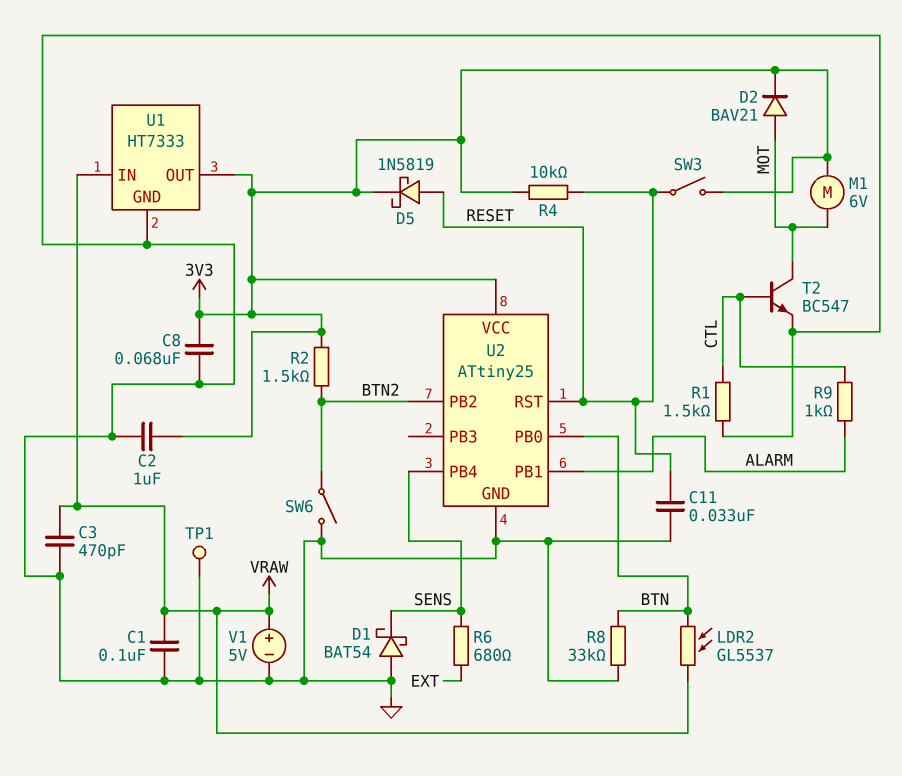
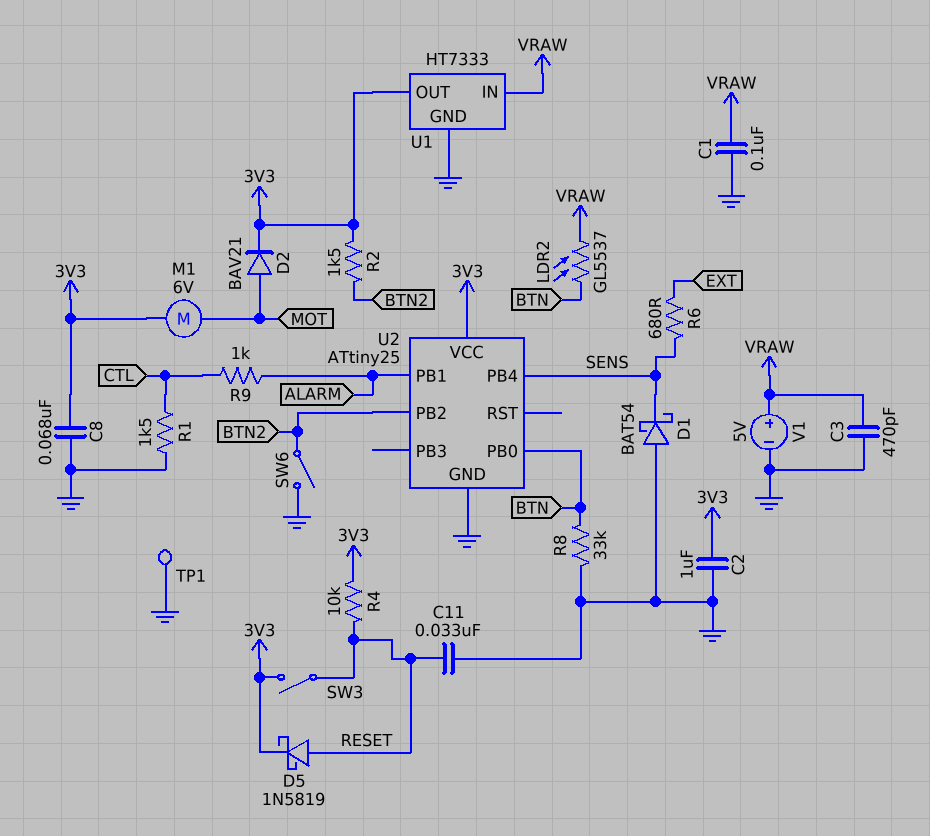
T2: NPN BC547 (B CTL, C MOT, E GND) -> none
U2 pin RST: RESET -> none

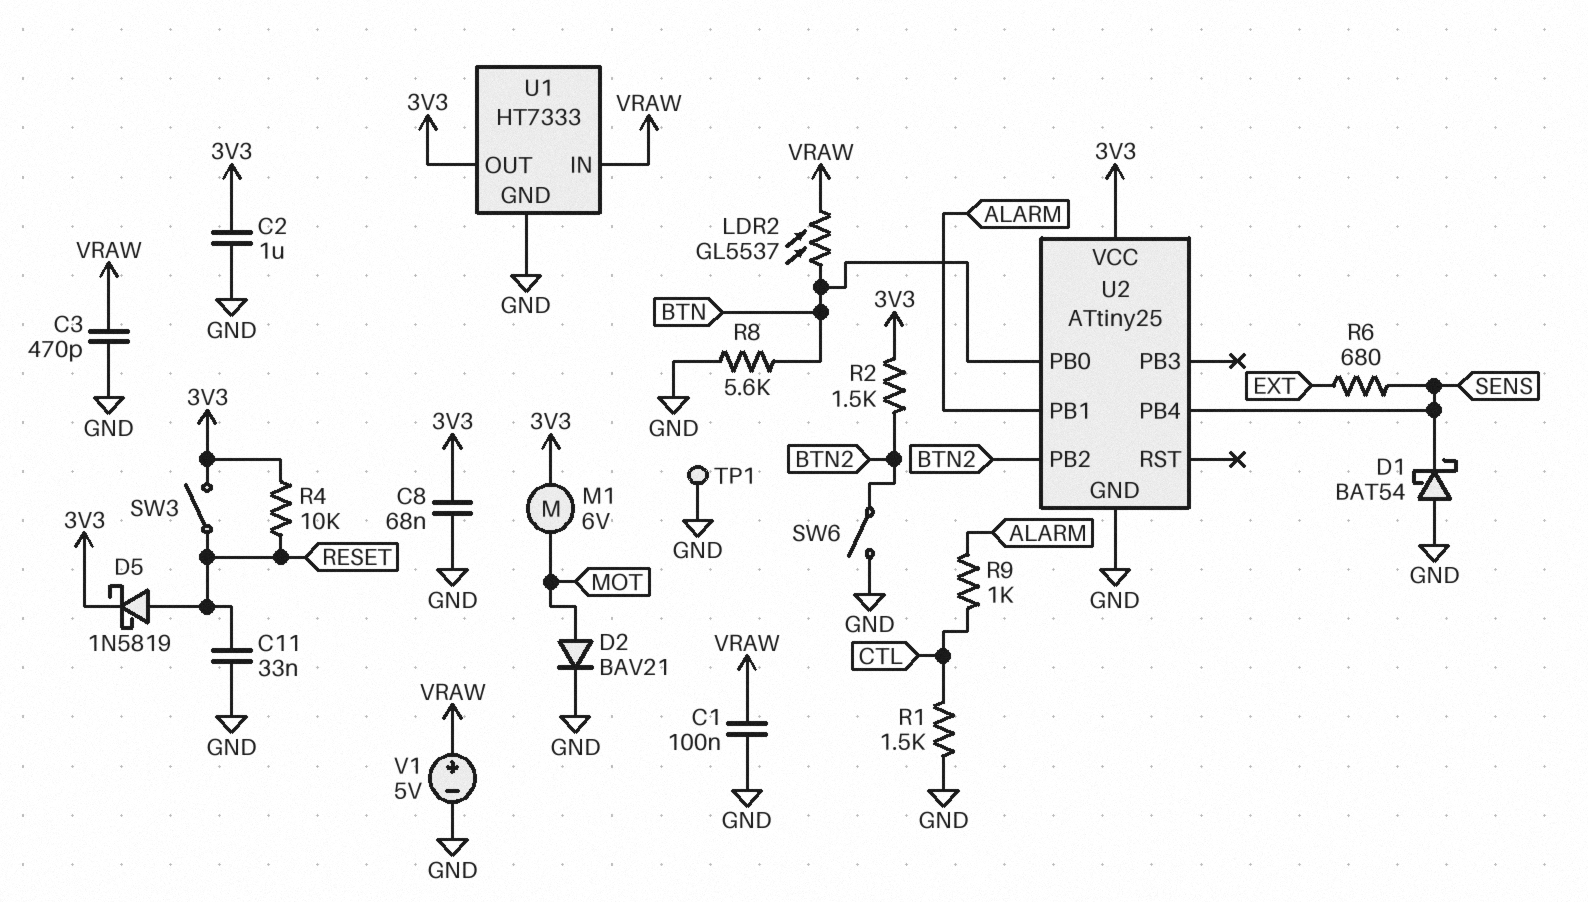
D2: diode BAV21 (A MOT, K 3V3) -> diode BAV21 (A MOT, K GND)
R8: 33k (BTN, GND) -> 5.6k (BTN, GND)

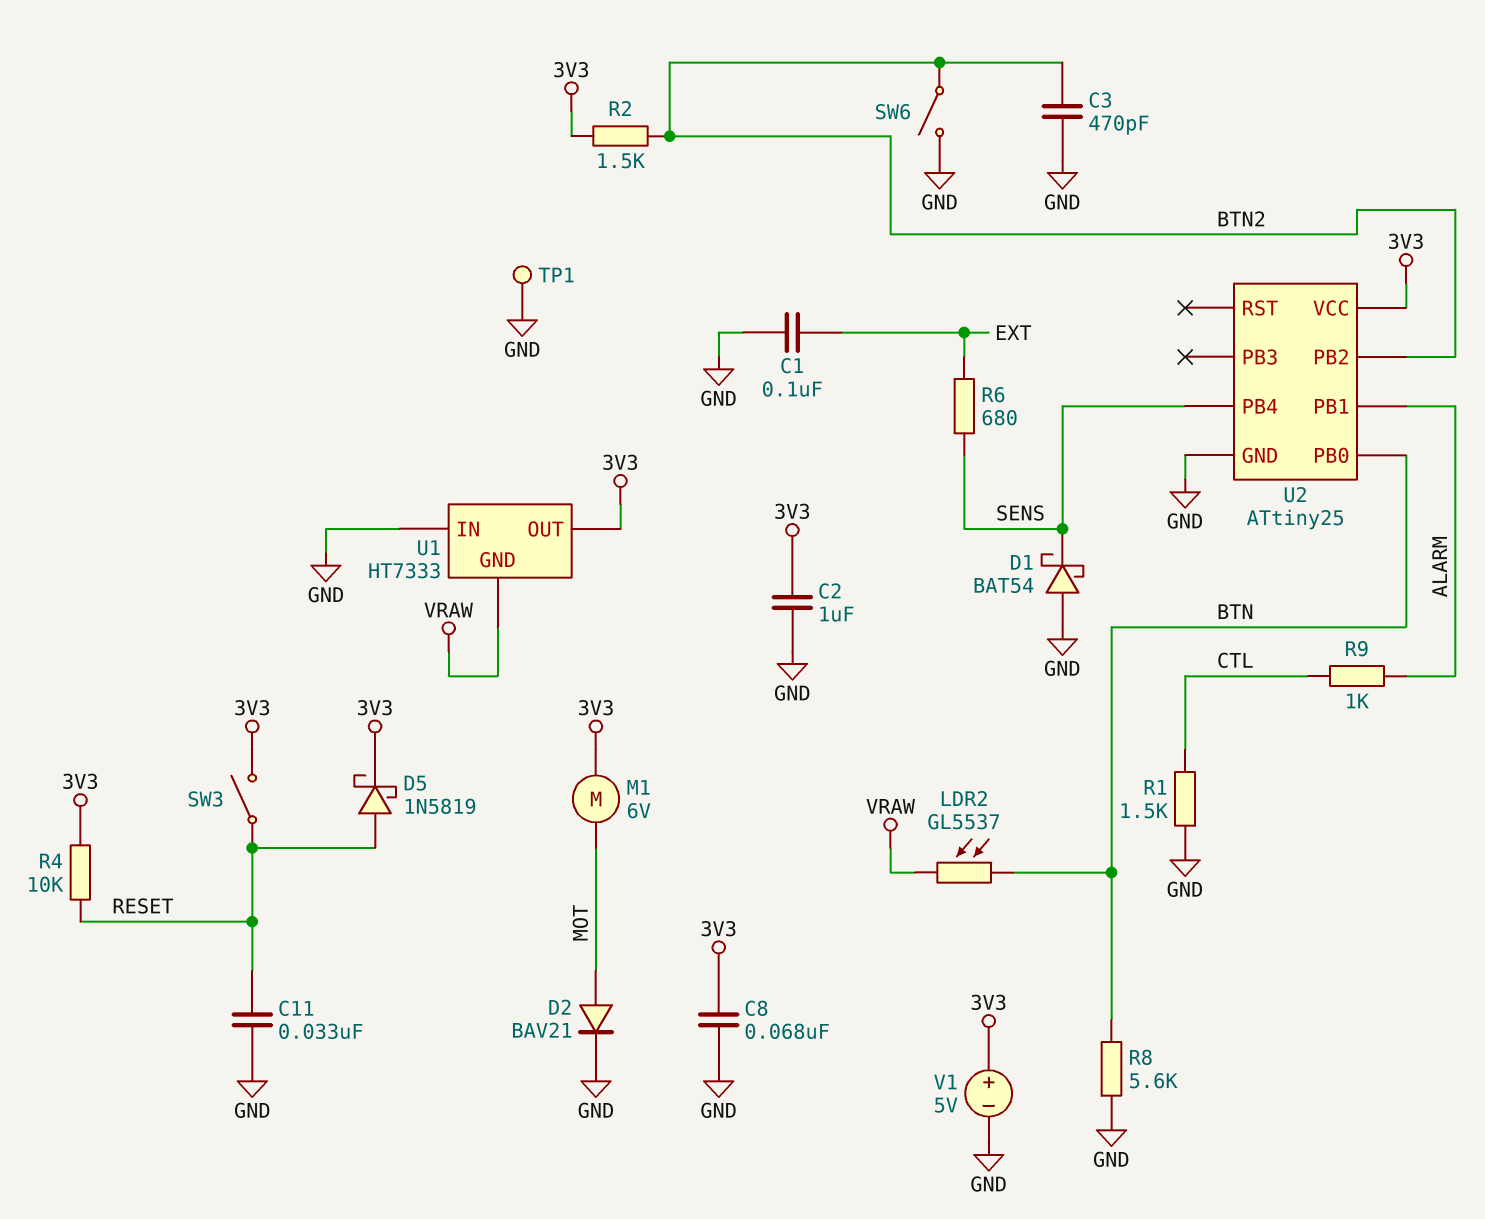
C1: 100nF (GND, VRAW) -> 100nF (EXT, GND)
C3: 470pF (GND, VRAW) -> 470pF (BTN2, GND)
U1 pin GND: GND -> VRAW
U1 pin IN: VRAW -> GND
V1: 5V (plus VRAW, minus GND) -> 5V (plus 3V3, minus GND)

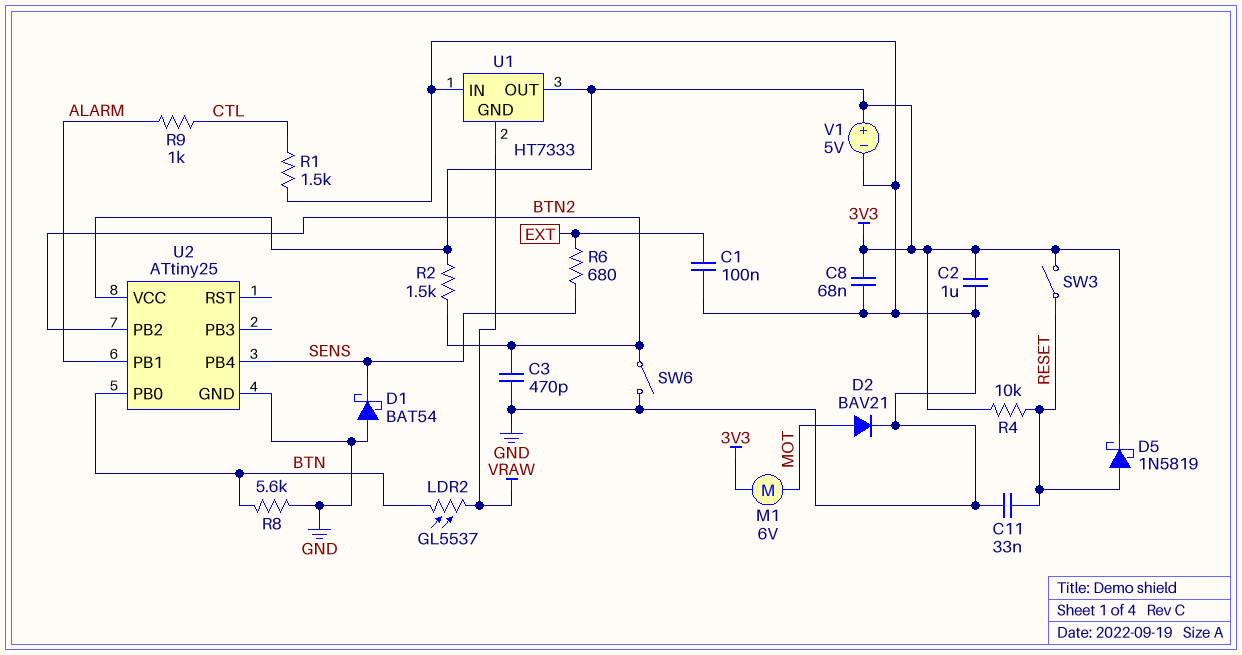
TP1: test point (GND) -> none

